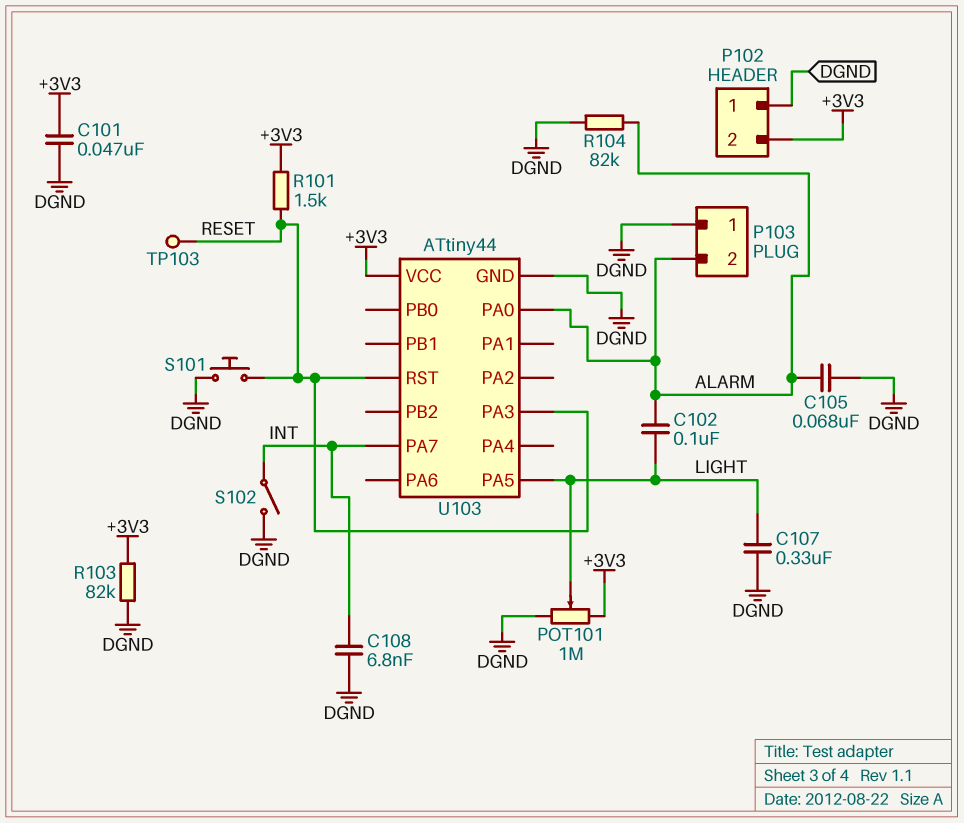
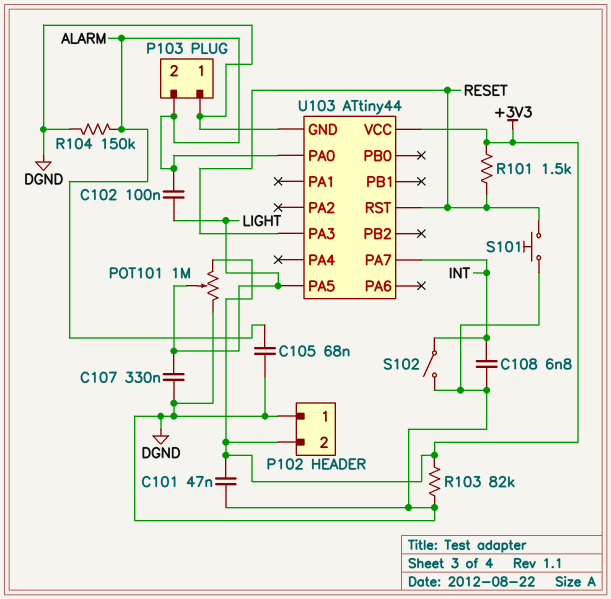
R104: 82k (ALARM, DGND) -> 150k (ALARM, DGND)
TP103: test point (RESET) -> none

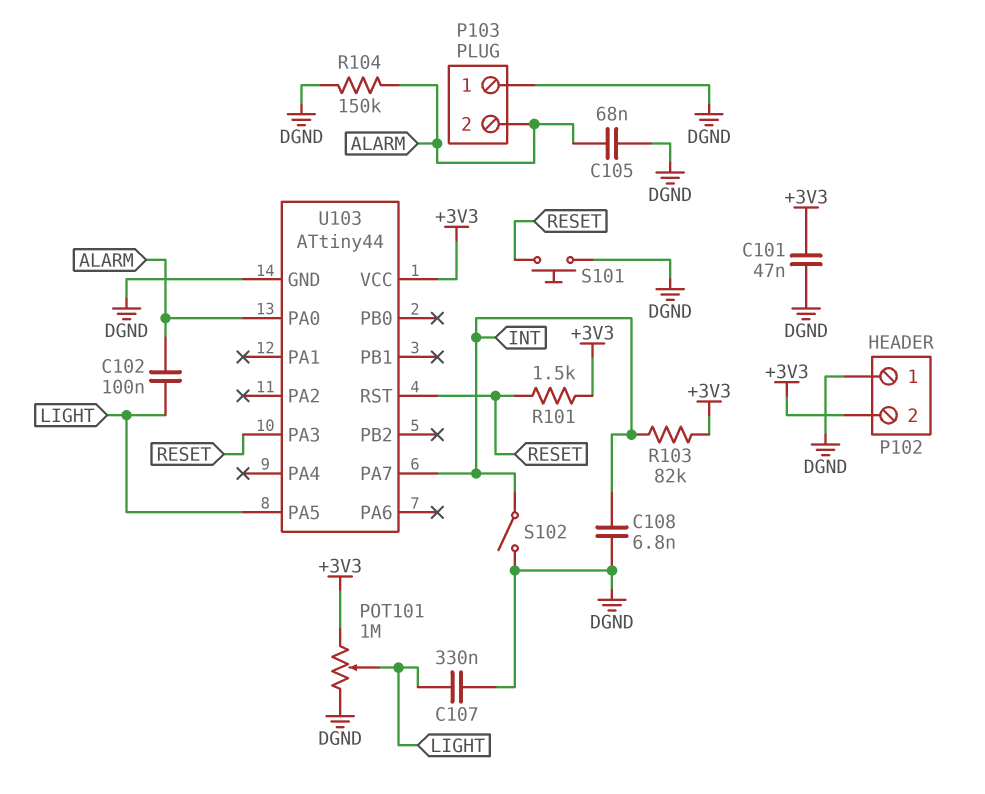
R103: 82k (+3V3, DGND) -> 82k (+3V3, INT)

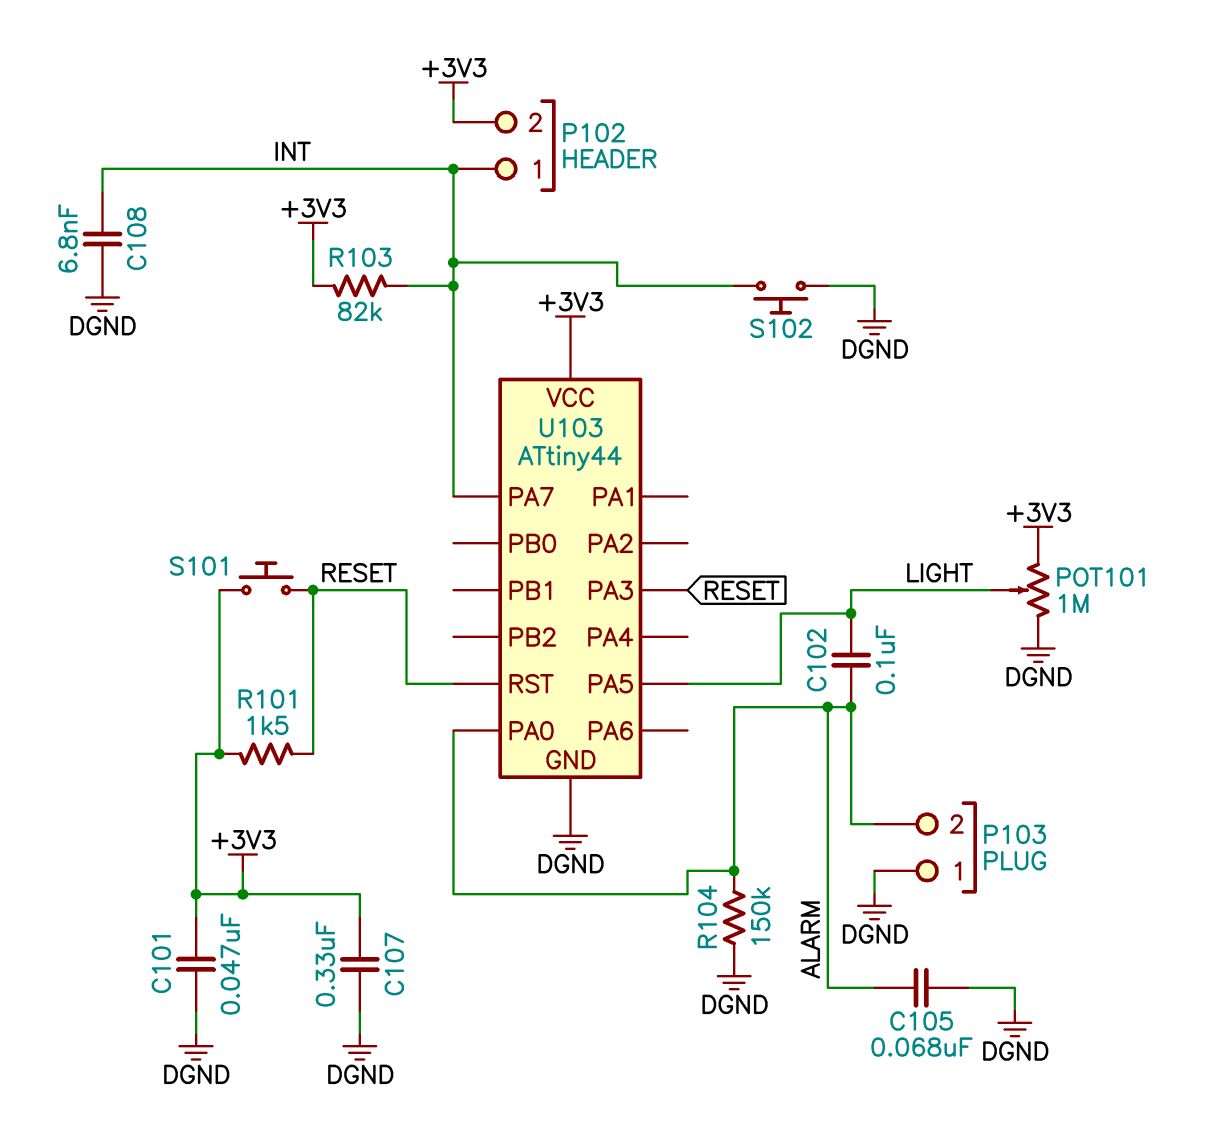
C107: 330nF (DGND, LIGHT) -> 330nF (+3V3, DGND)
P102 pin 1: DGND -> INT
S101: button (DGND, RESET) -> button (+3V3, RESET)
S102: switch (DGND, INT) -> button (DGND, INT)

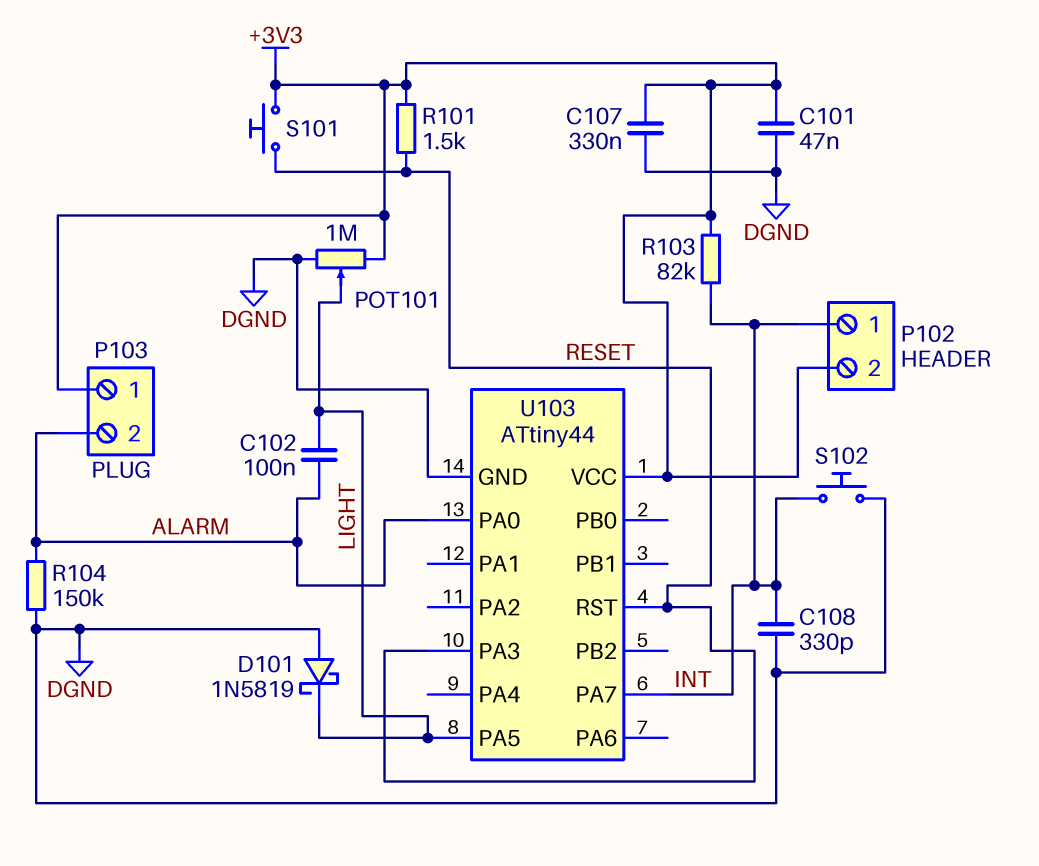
C105: 68nF (ALARM, DGND) -> none
C108: 6.8nF (DGND, INT) -> 330pF (DGND, INT)
D101: none -> schottky 1N5819 (A DGND, K LIGHT)
P103 pin 1: DGND -> +3V3

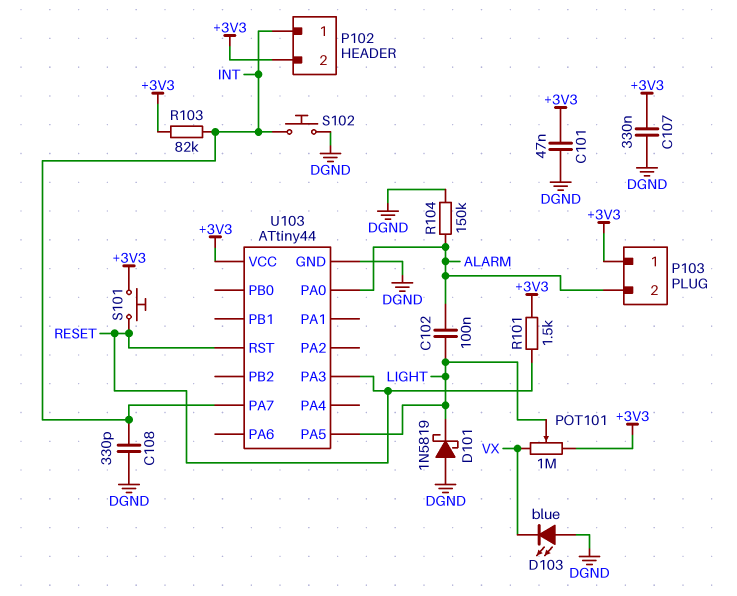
D103: none -> LED blue (A DGND, K VX)
POT101: 1M (+3V3, DGND, wiper LIGHT) -> 1M (+3V3, VX, wiper LIGHT)

